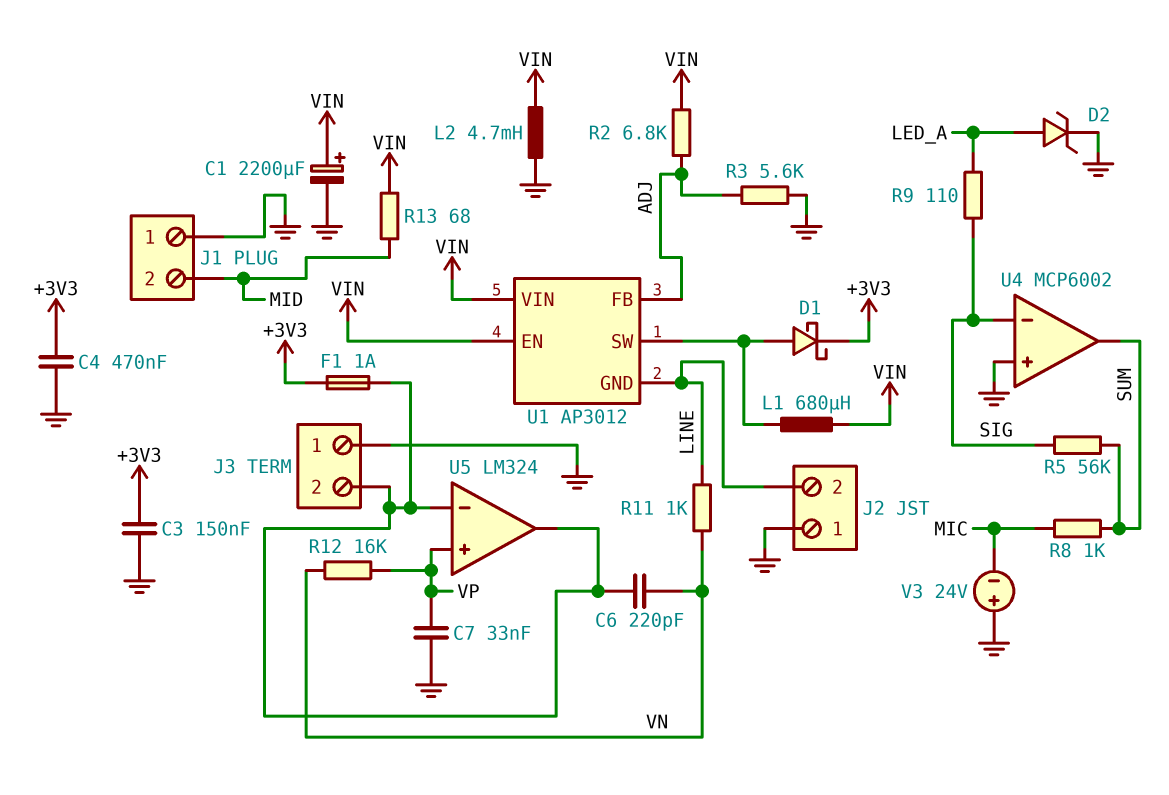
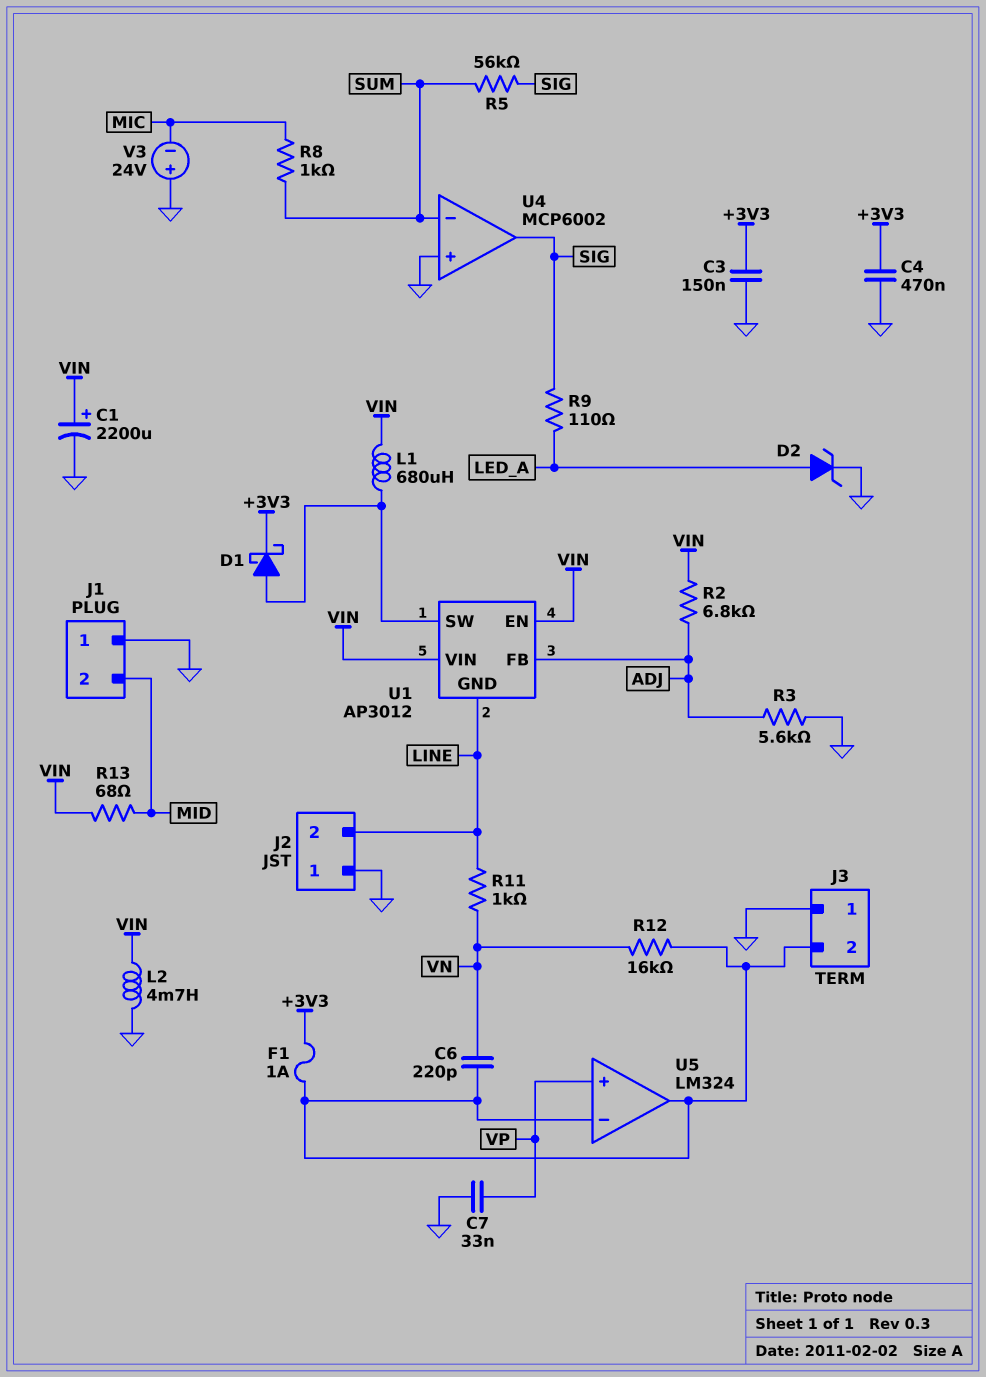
R12: 16k (VN, VP) -> 16k (J3/2, VN)
U4 pin in-: SIG -> SUM
U4 pin out: SUM -> SIG

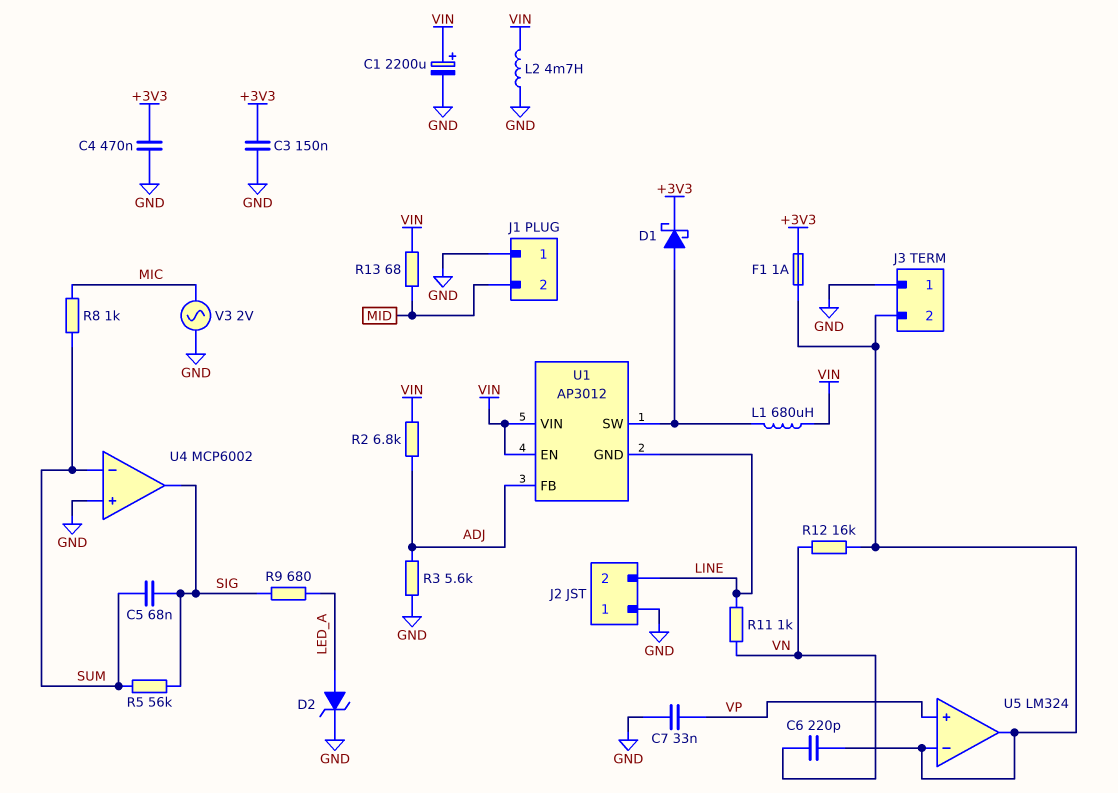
C5: none -> 68nF (SIG, SUM)
R9: 110 (LED_A, SIG) -> 680 (LED_A, SIG)
V3: 24V (plus GND, minus MIC) -> AC 2V (GND, MIC)

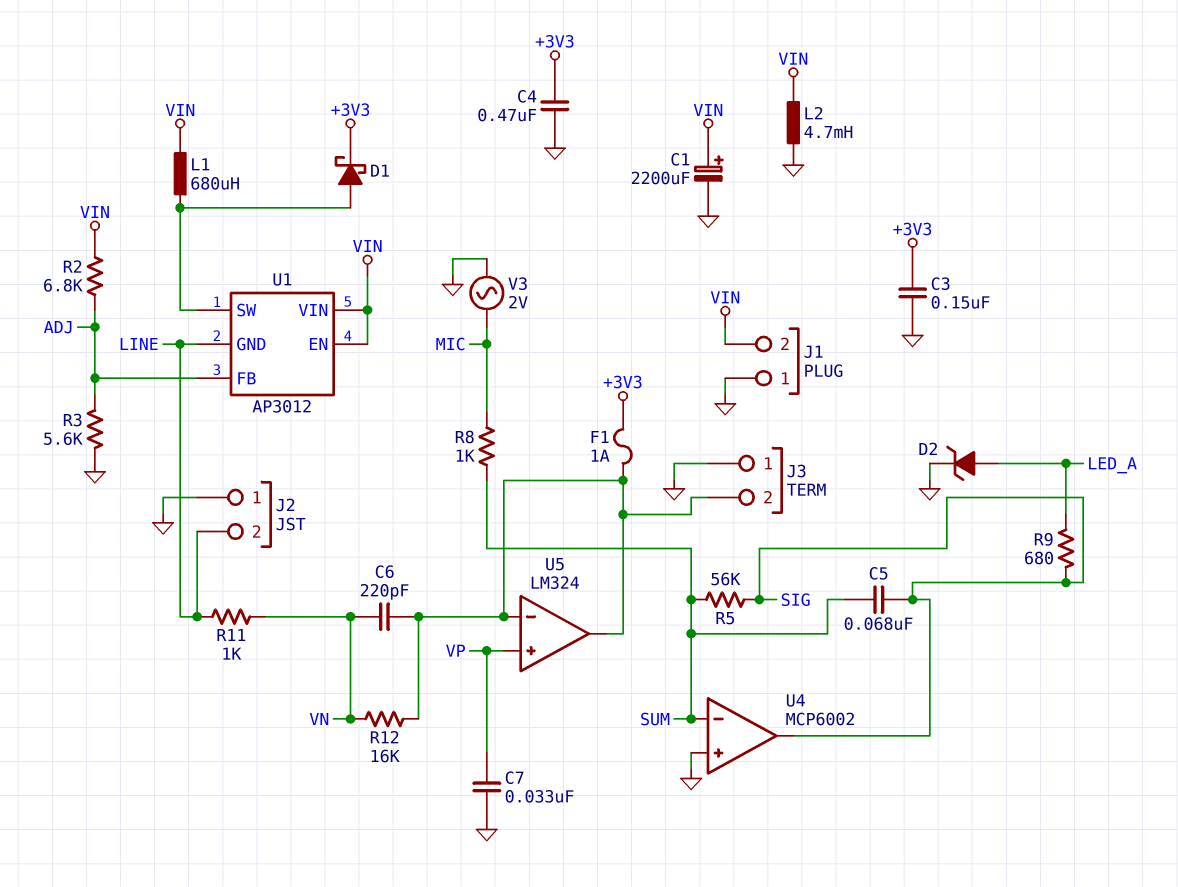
J1 pin 2: MID -> VIN
R13: 68 (MID, VIN) -> none

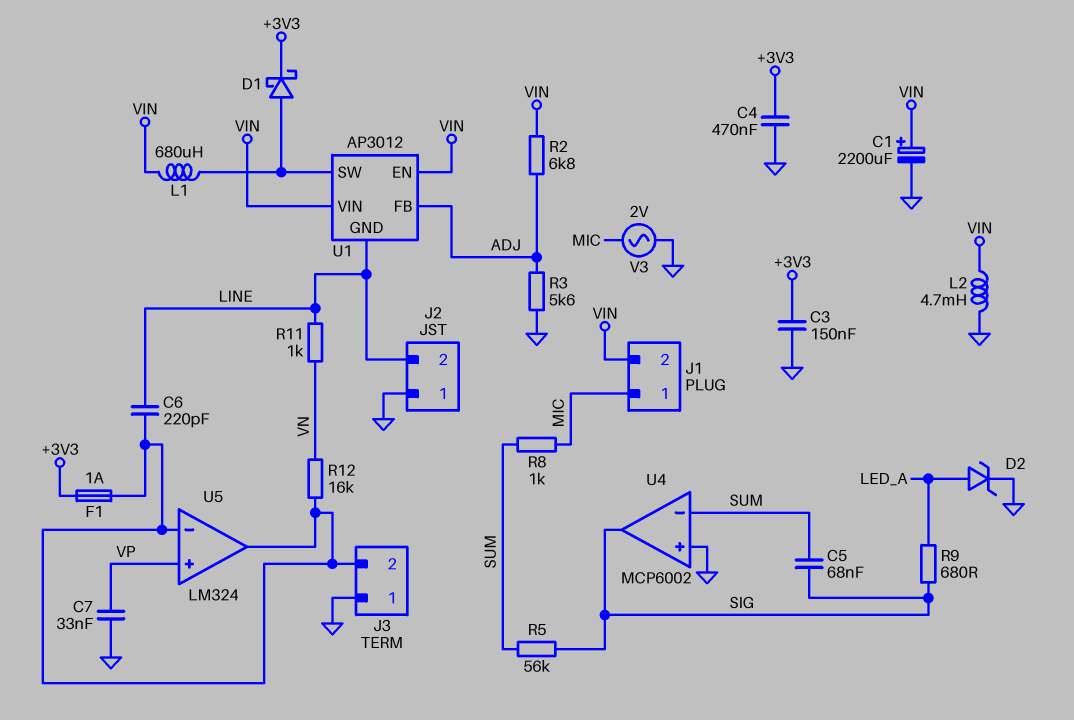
C6: 220pF (J3/2, VN) -> 220pF (J3/2, LINE)
J1 pin 1: GND -> MIC

